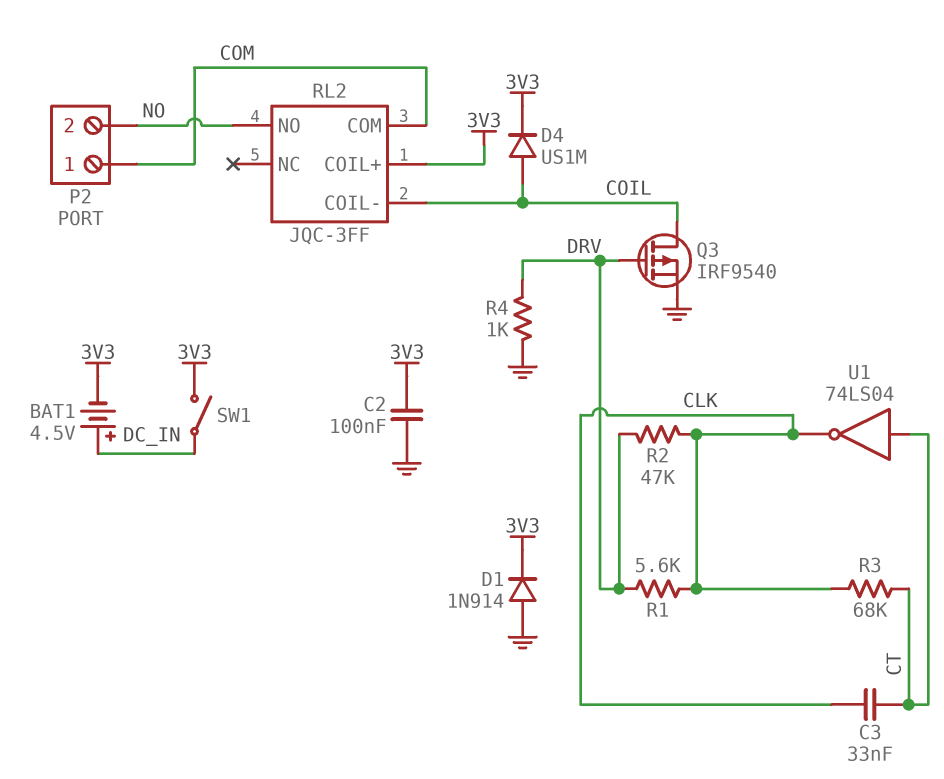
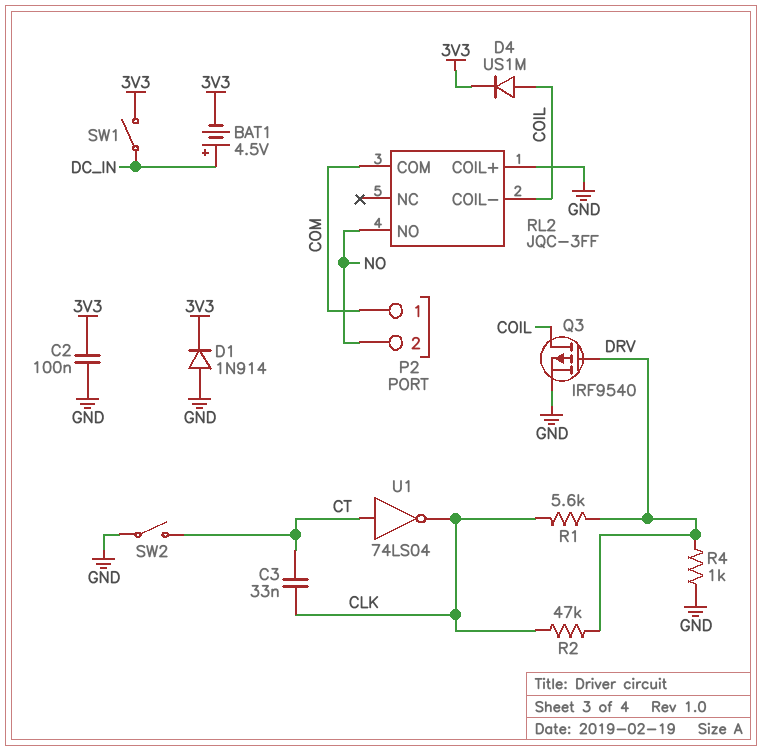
R3: 68k (CLK, CT) -> none
RL2 pin COIL+: 3V3 -> GND
SW2: none -> switch (CT, GND)

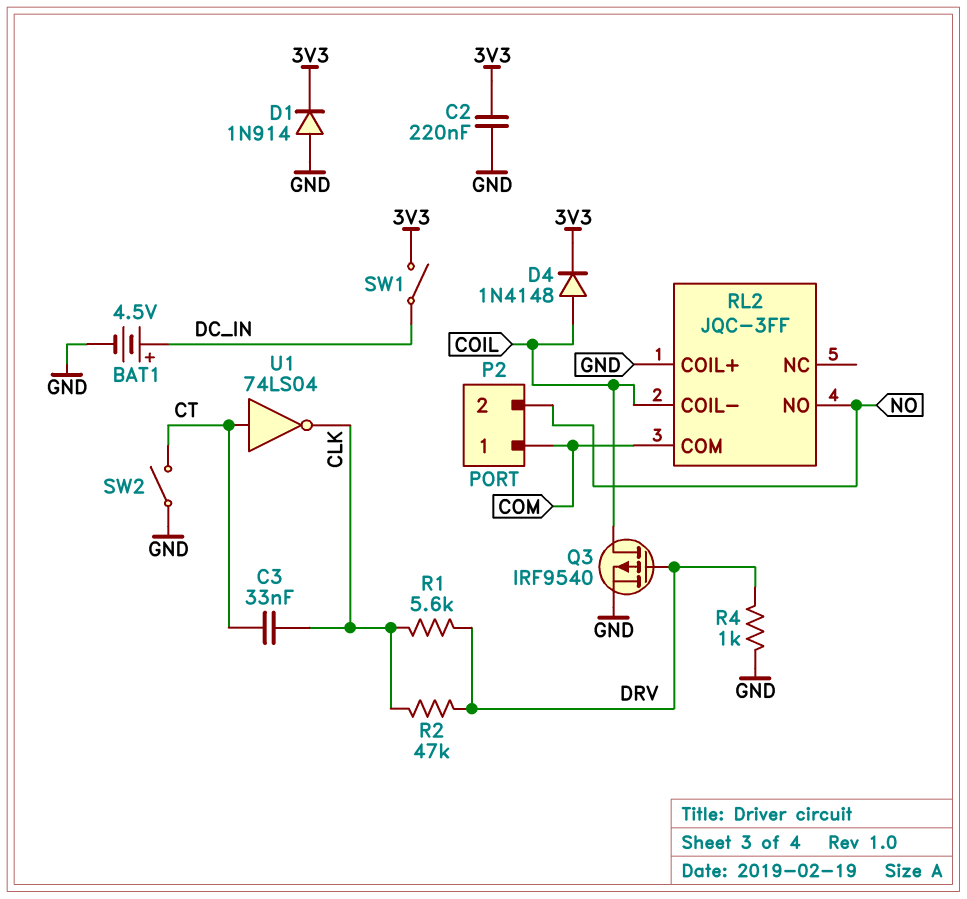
BAT1: 4.5V (plus DC_IN, minus 3V3) -> 4.5V (plus DC_IN, minus GND)
C2: 100nF (3V3, GND) -> 220nF (3V3, GND)
D4: diode US1M (A COIL, K 3V3) -> diode 1N4148 (A COIL, K 3V3)

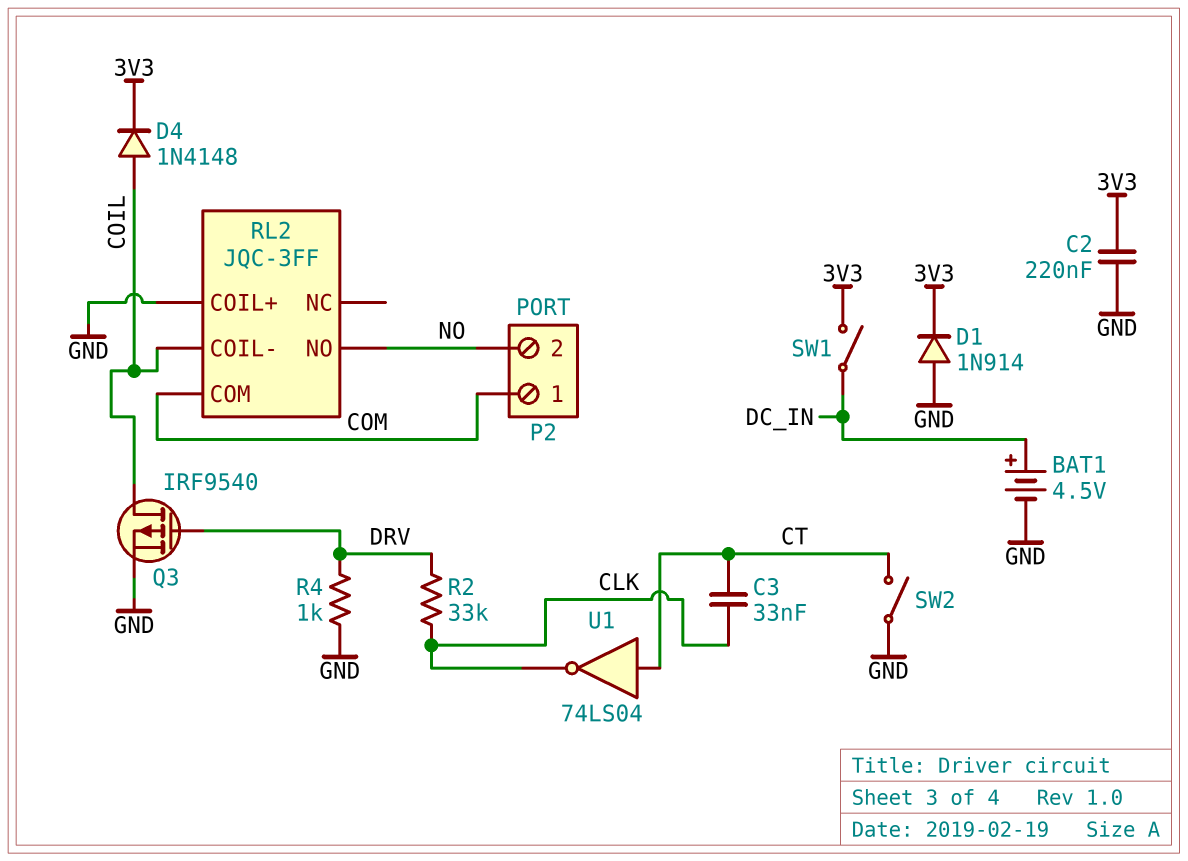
R1: 5.6k (CLK, DRV) -> none
R2: 47k (CLK, DRV) -> 33k (CLK, DRV)

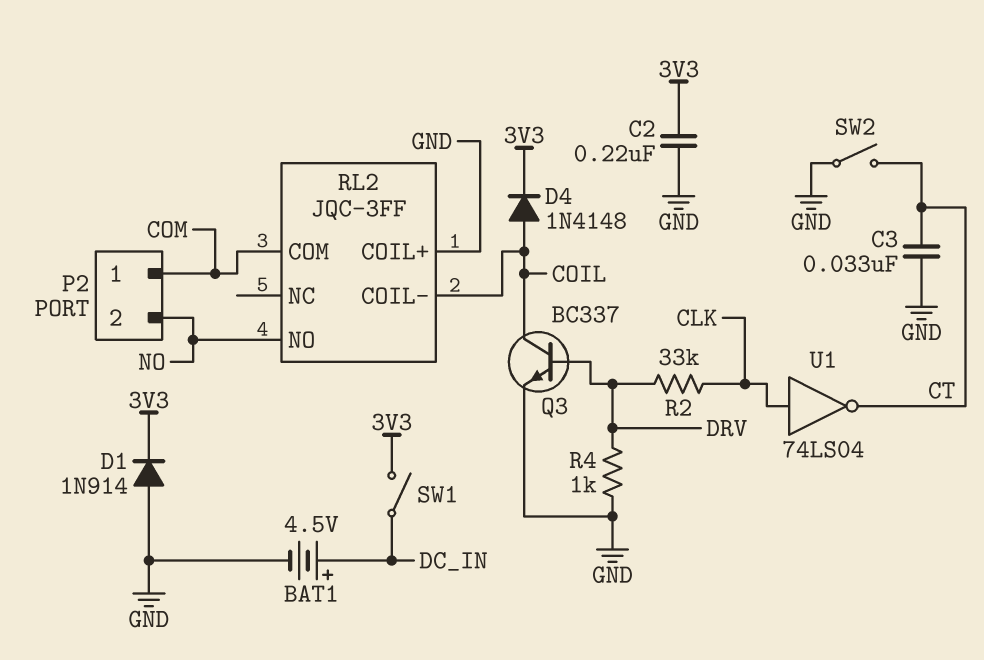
C3: 33nF (CLK, CT) -> 33nF (CT, GND)
Q3: PMOS IRF9540 (G DRV, D COIL, S GND) -> NPN BC337 (B DRV, C COIL, E GND)
U1: NOT 74LS04 (in CT, out CLK) -> NOT 74LS04 (in CLK, out CT)

